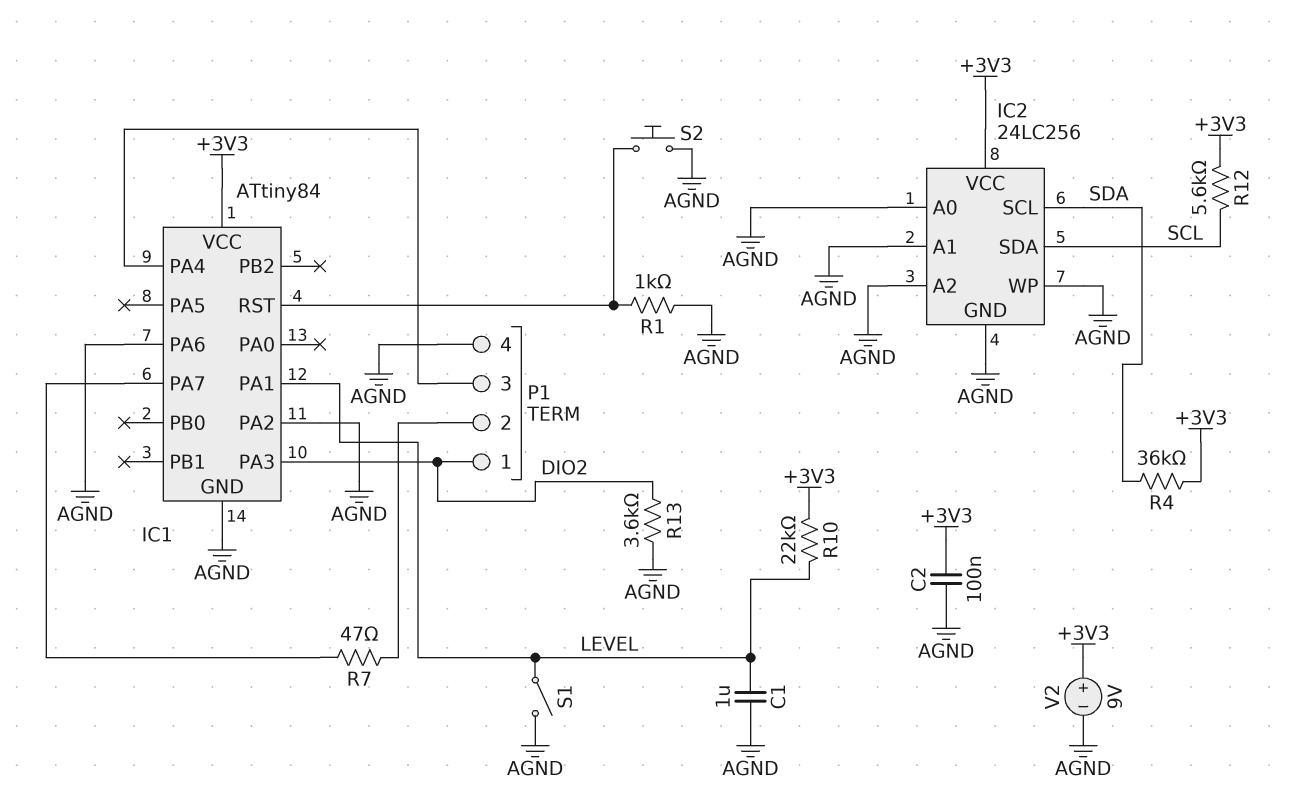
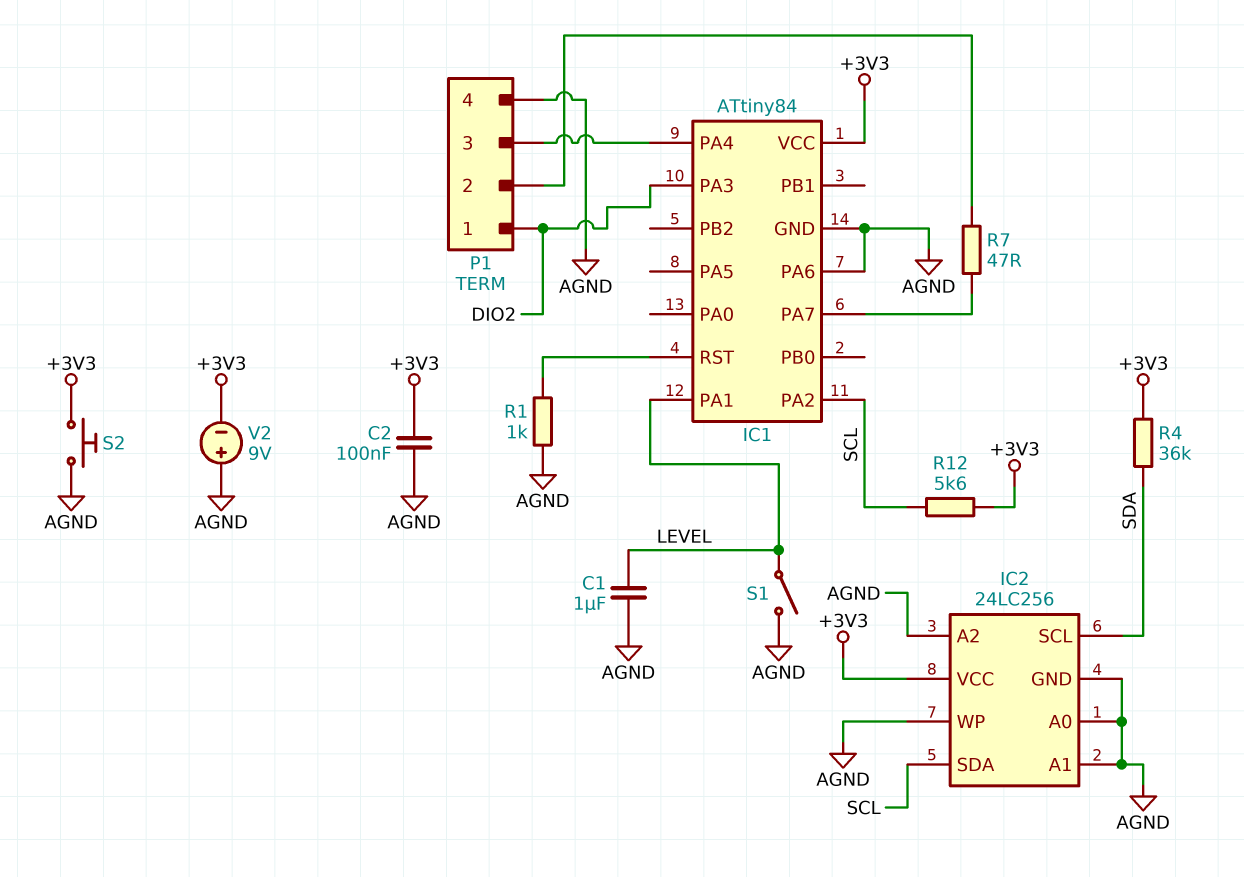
IC1 pin PA2: AGND -> SCL
R10: 22k (+3V3, LEVEL) -> none
R13: 3.6k (AGND, DIO2) -> none
S2: button (AGND, IC1/RST) -> button (+3V3, AGND)
V2: 9V (plus +3V3, minus AGND) -> 9V (plus AGND, minus +3V3)

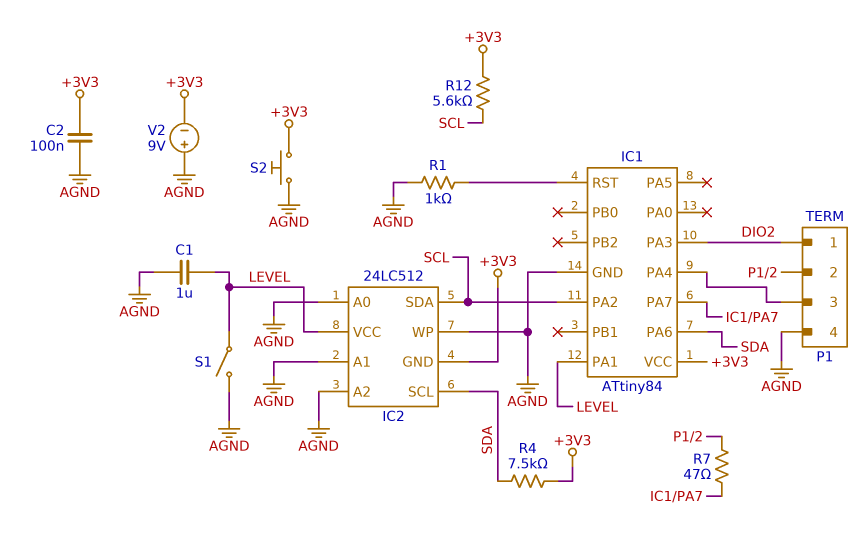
IC1 pin PA6: AGND -> SDA
IC2: 24LC256 -> 24LC512
IC2 pin GND: AGND -> +3V3
IC2 pin VCC: +3V3 -> LEVEL
R4: 36k (+3V3, SDA) -> 7.5k (+3V3, SDA)

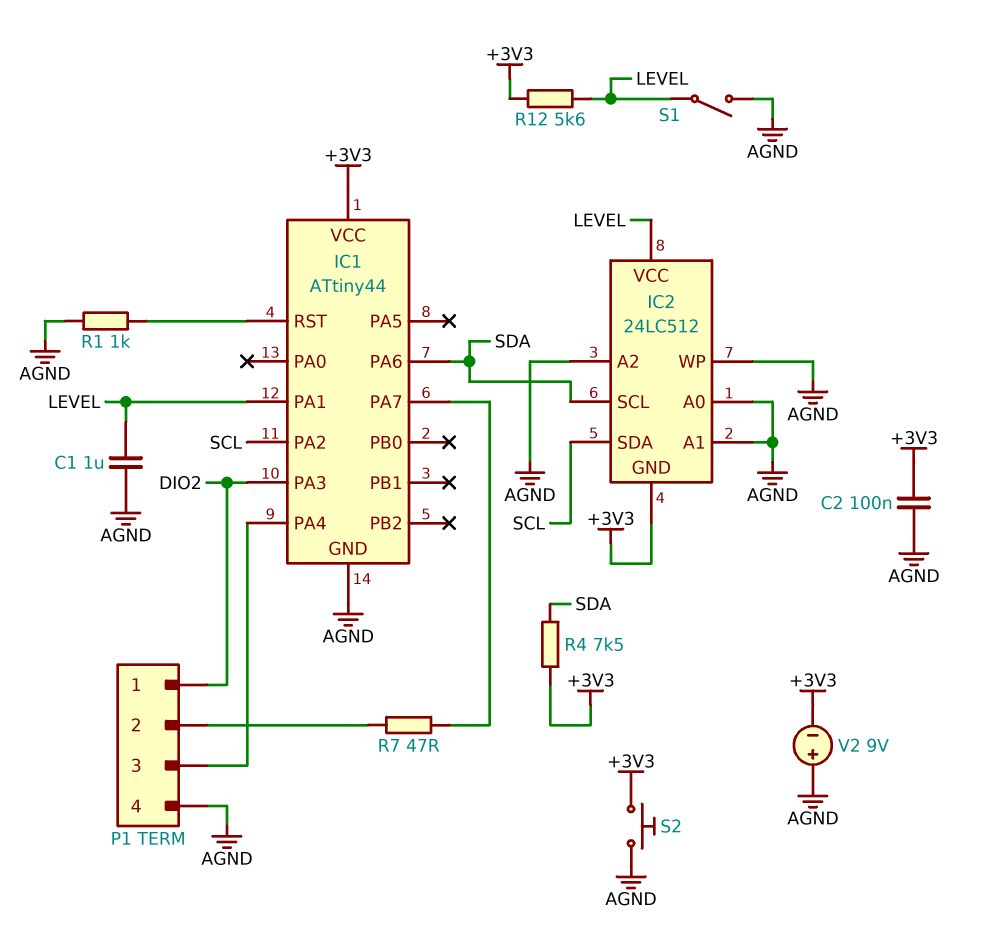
IC1: ATtiny84 -> ATtiny44
R12: 5.6k (+3V3, SCL) -> 5.6k (+3V3, LEVEL)

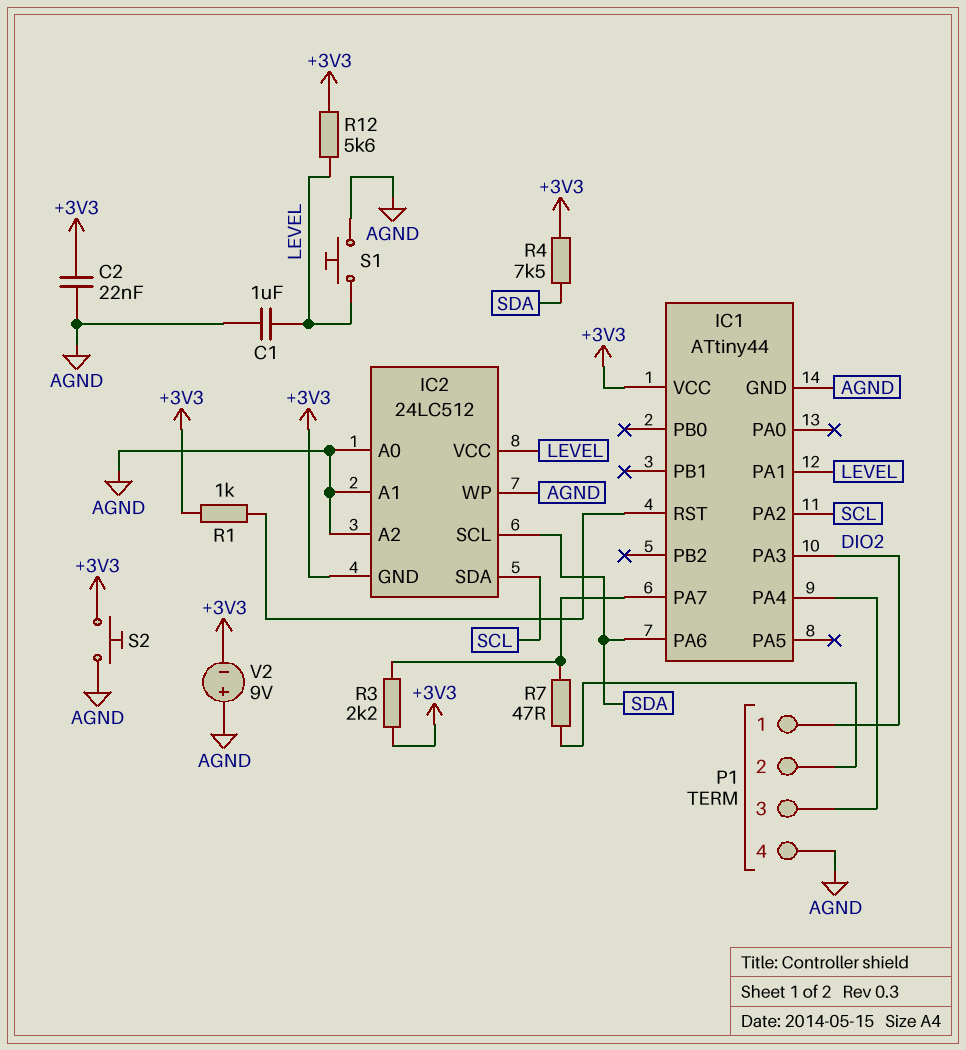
C2: 100nF (+3V3, AGND) -> 22nF (+3V3, AGND)
R1: 1k (AGND, IC1/RST) -> 1k (+3V3, IC1/RST)
R3: none -> 2.2k (+3V3, IC1/PA7)
S1: switch (AGND, LEVEL) -> button (AGND, LEVEL)

